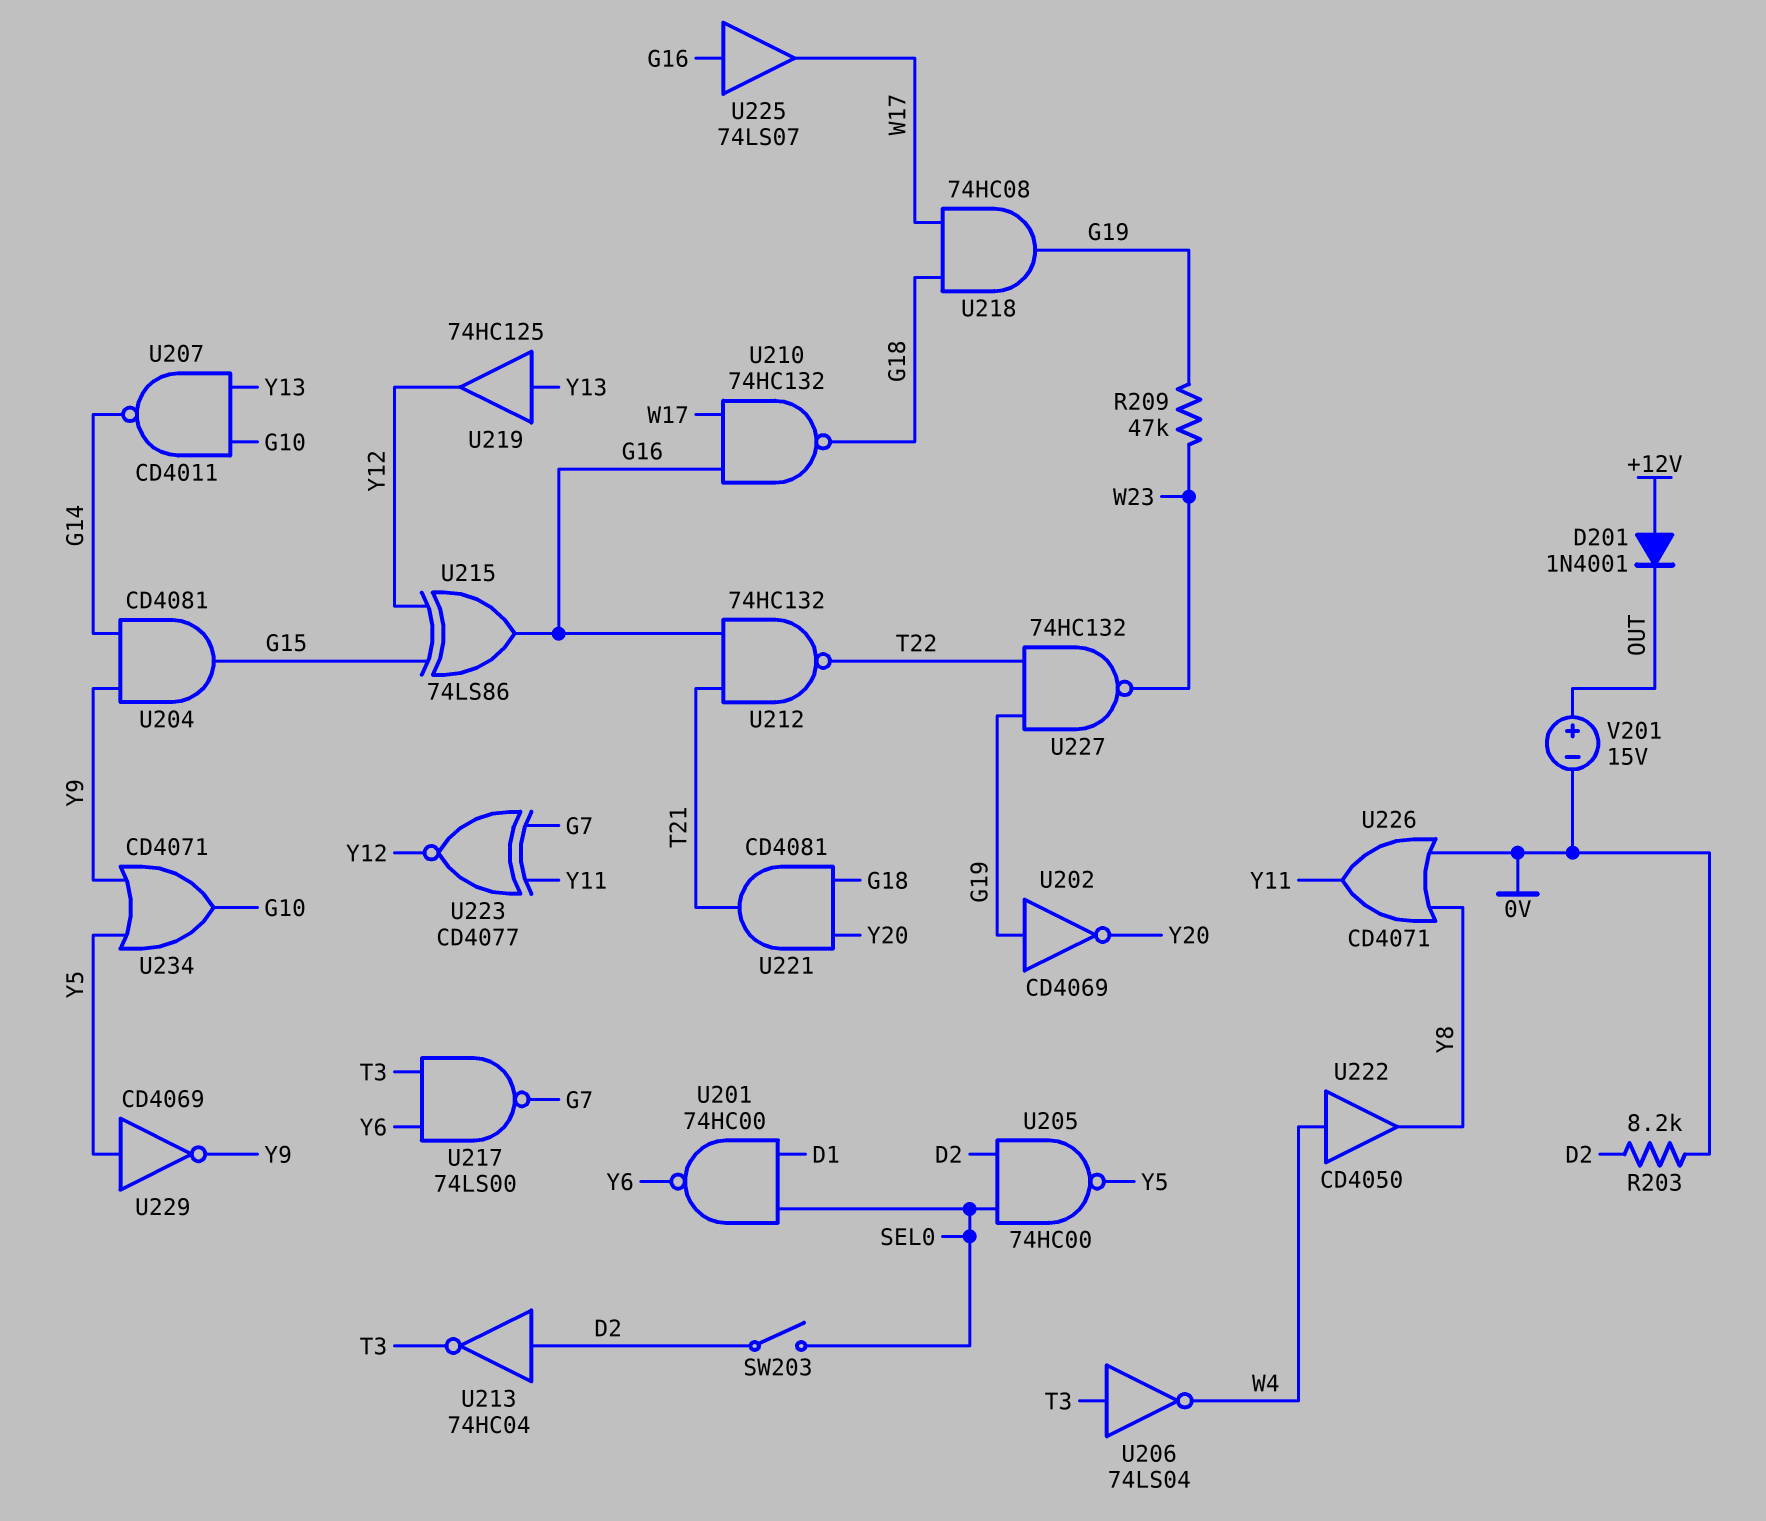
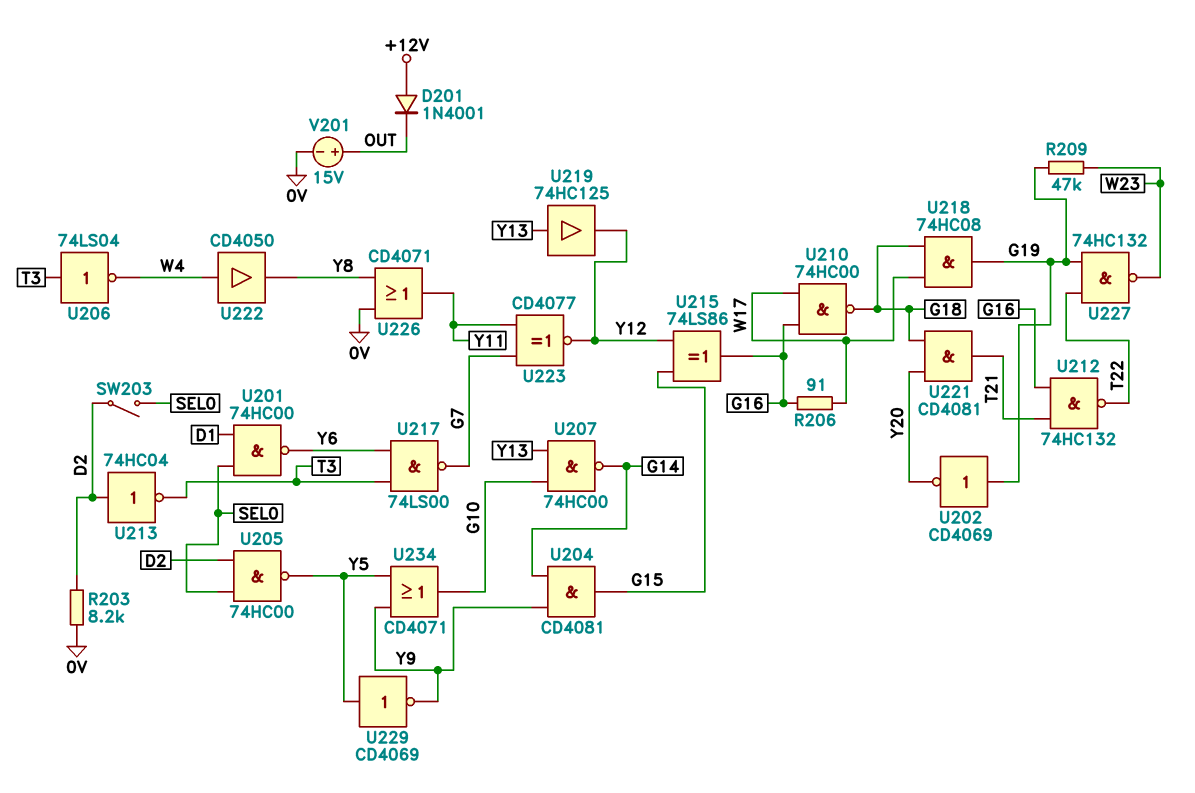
R206: none -> 91 (G16, W17)
U207: NAND CD4011 (in G10, in Y13, out G14) -> NAND 74HC00 (in G10, in Y13, out G14)
U210: NAND 74HC132 (in G16, in W17, out G18) -> NAND 74HC00 (in G16, in W17, out G18)
U225: buffer 74LS07 (in G16, out W17) -> none

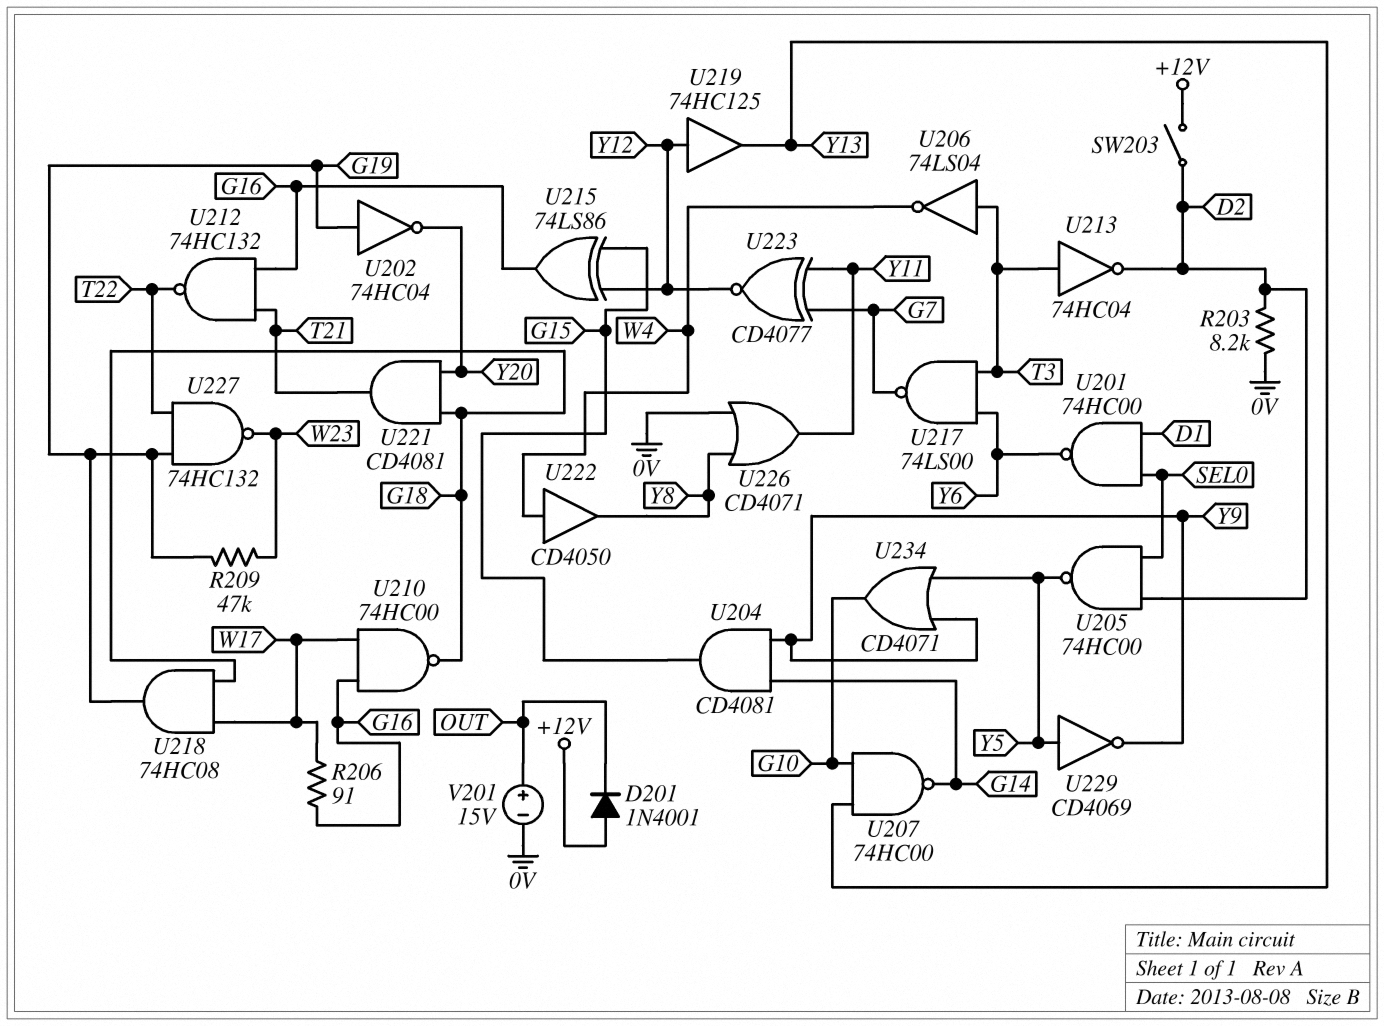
SW203: switch (D2, SEL0) -> switch (+12V, D2)
U202: NOT CD4069 (in G19, out Y20) -> NOT 74HC04 (in G19, out Y20)
U213: NOT 74HC04 (in D2, out T3) -> NOT 74HC04 (in T3, out D2)
U219: buffer 74HC125 (in Y13, out Y12) -> buffer 74HC125 (in Y12, out Y13)

